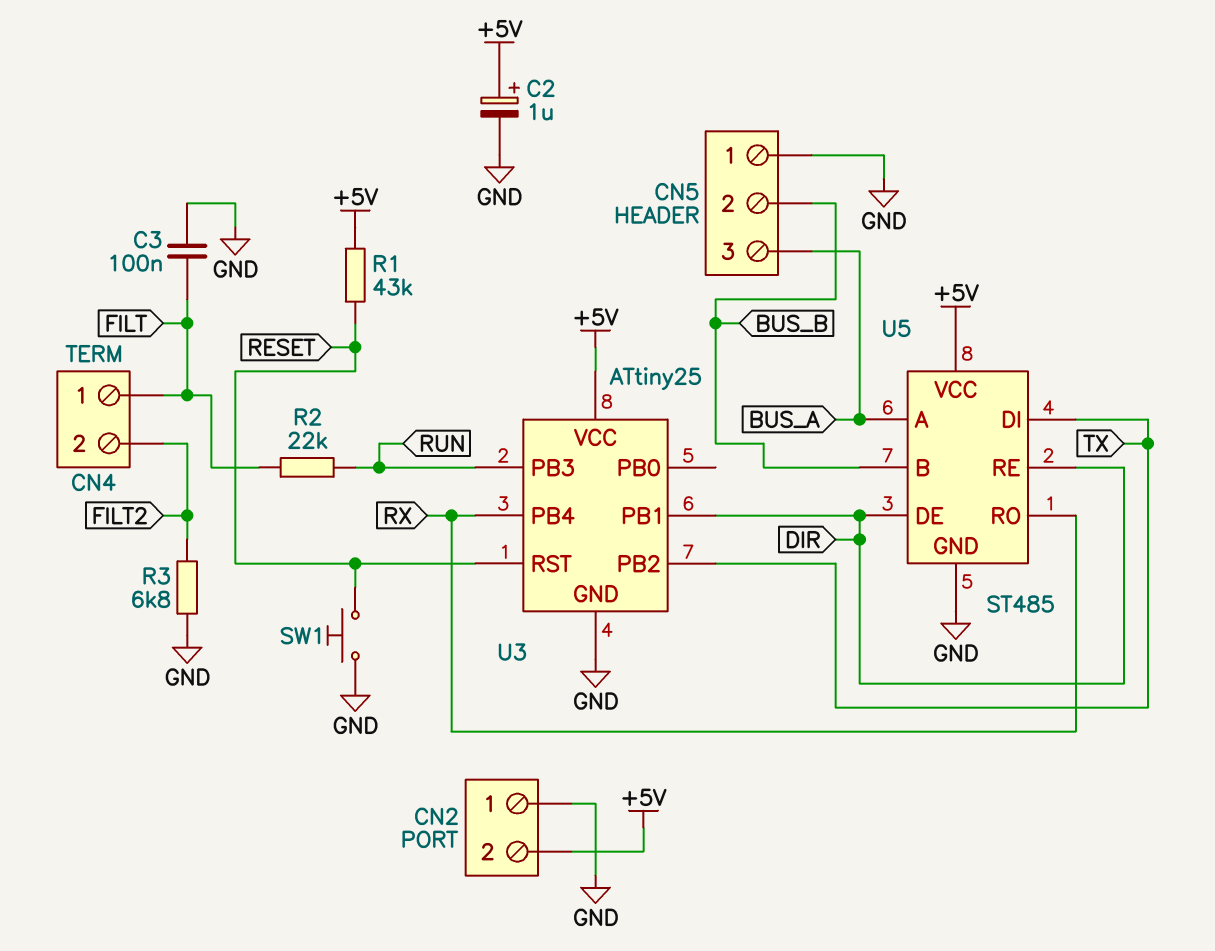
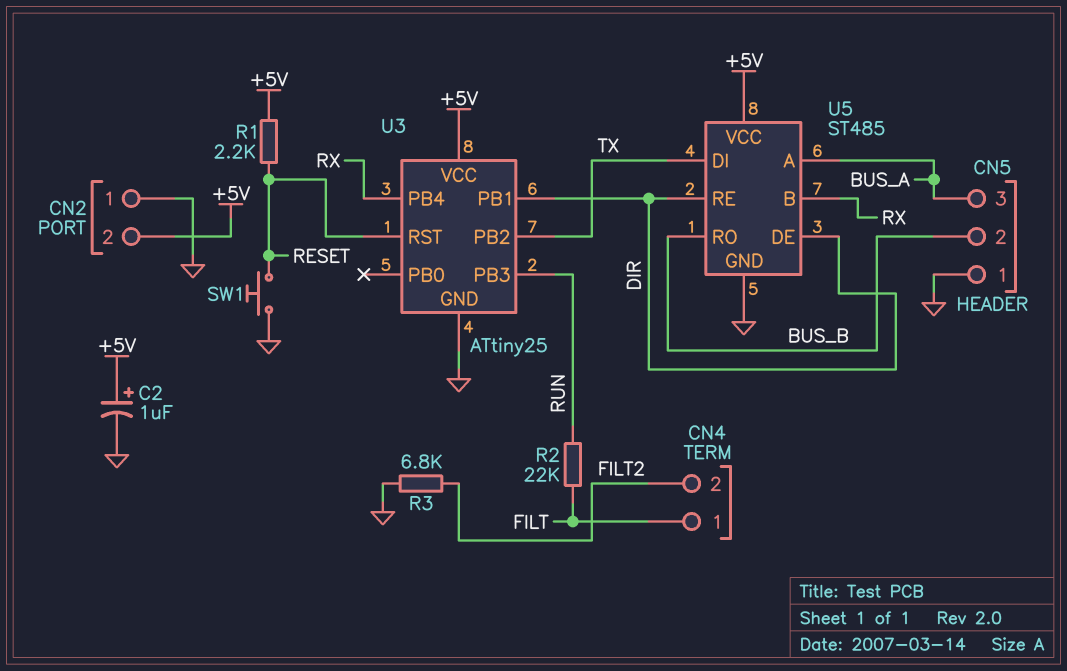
C3: 100nF (FILT, GND) -> none
R1: 43k (+5V, RESET) -> 2.2k (+5V, RESET)
U5 pin B: BUS_B -> RX
U5 pin RO: RX -> BUS_B

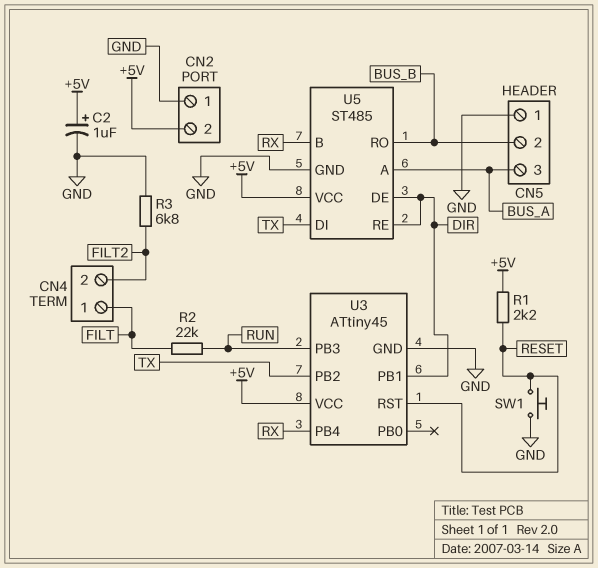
U3: ATtiny25 -> ATtiny45

